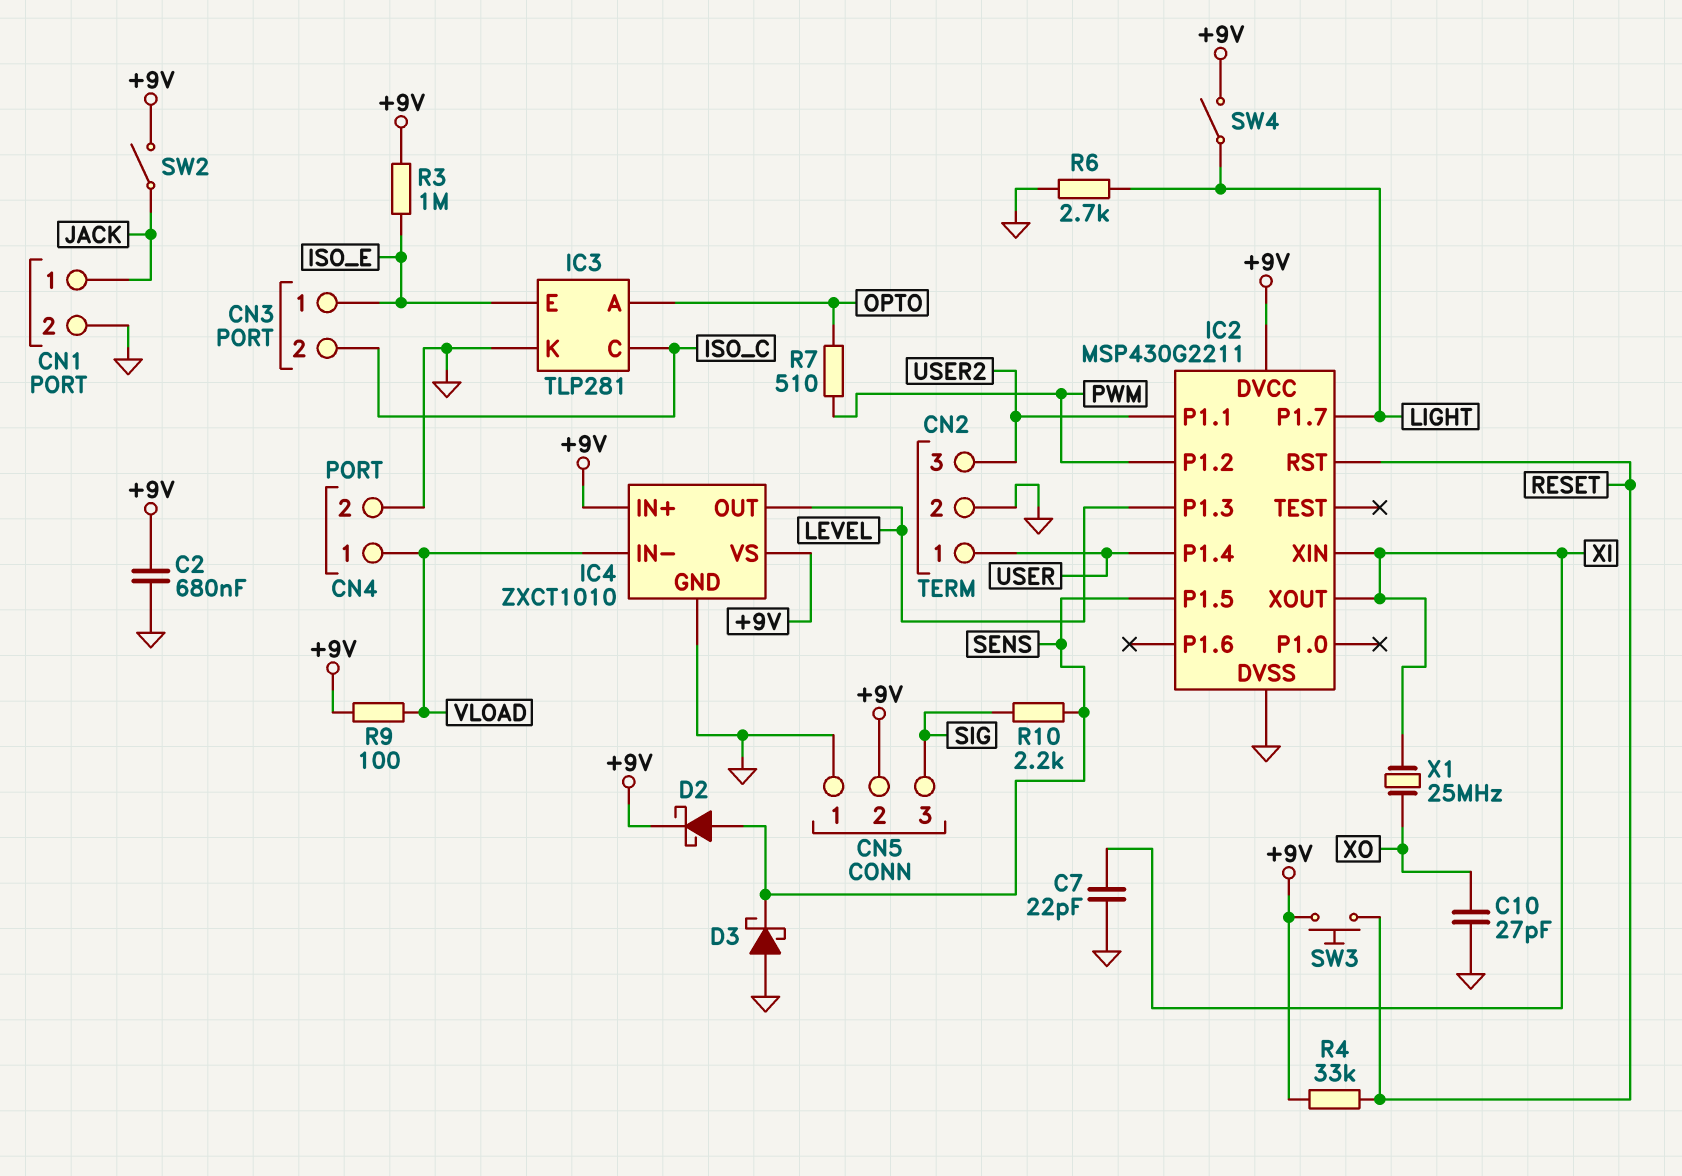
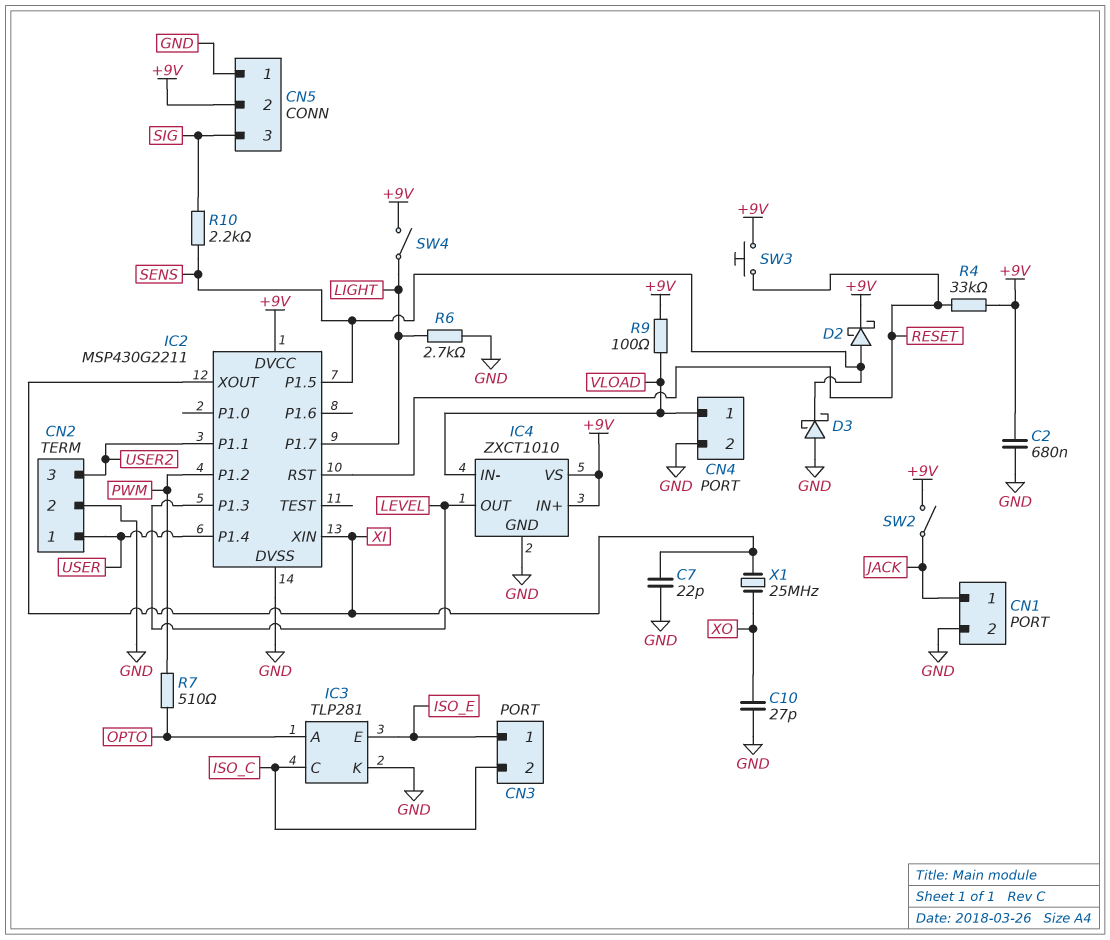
R3: 1M (+9V, ISO_E) -> none

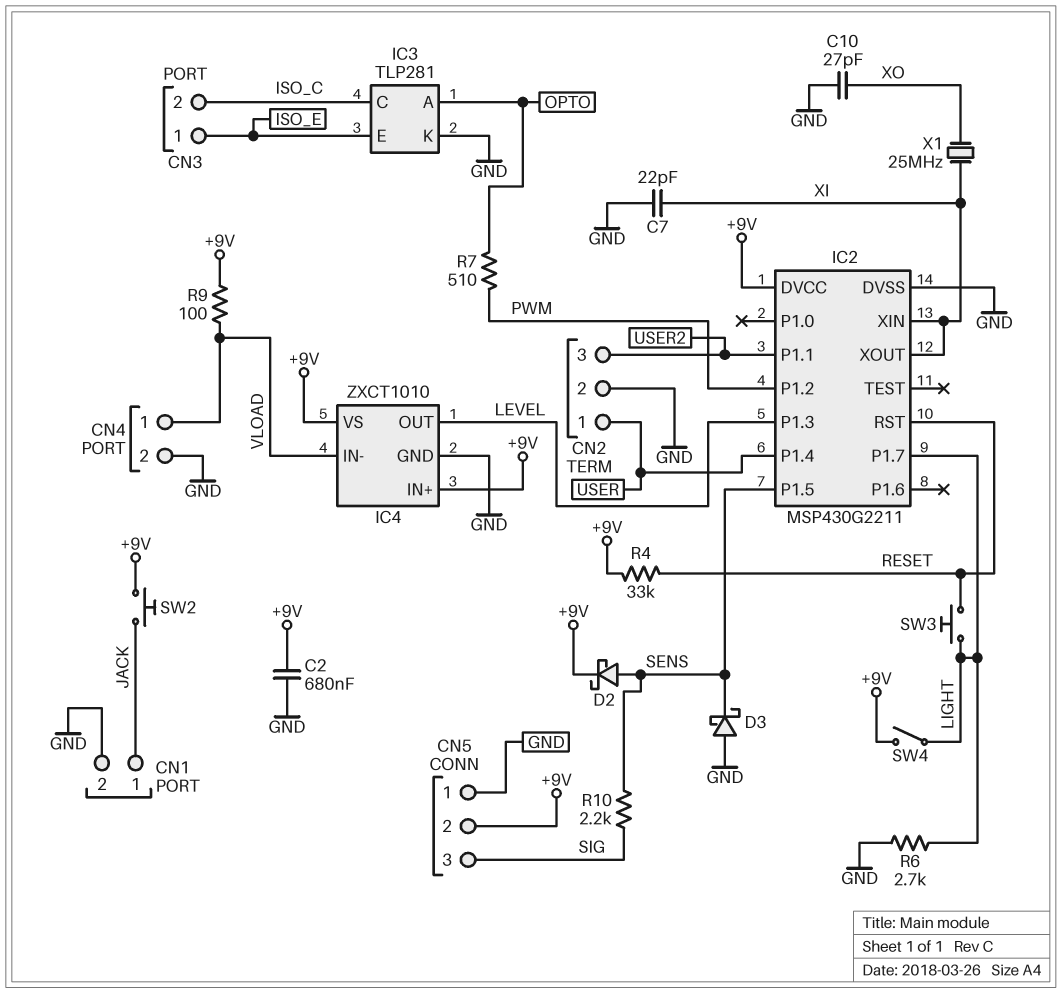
SW2: switch (+9V, JACK) -> button (+9V, JACK)
SW3: button (+9V, RESET) -> button (LIGHT, RESET)

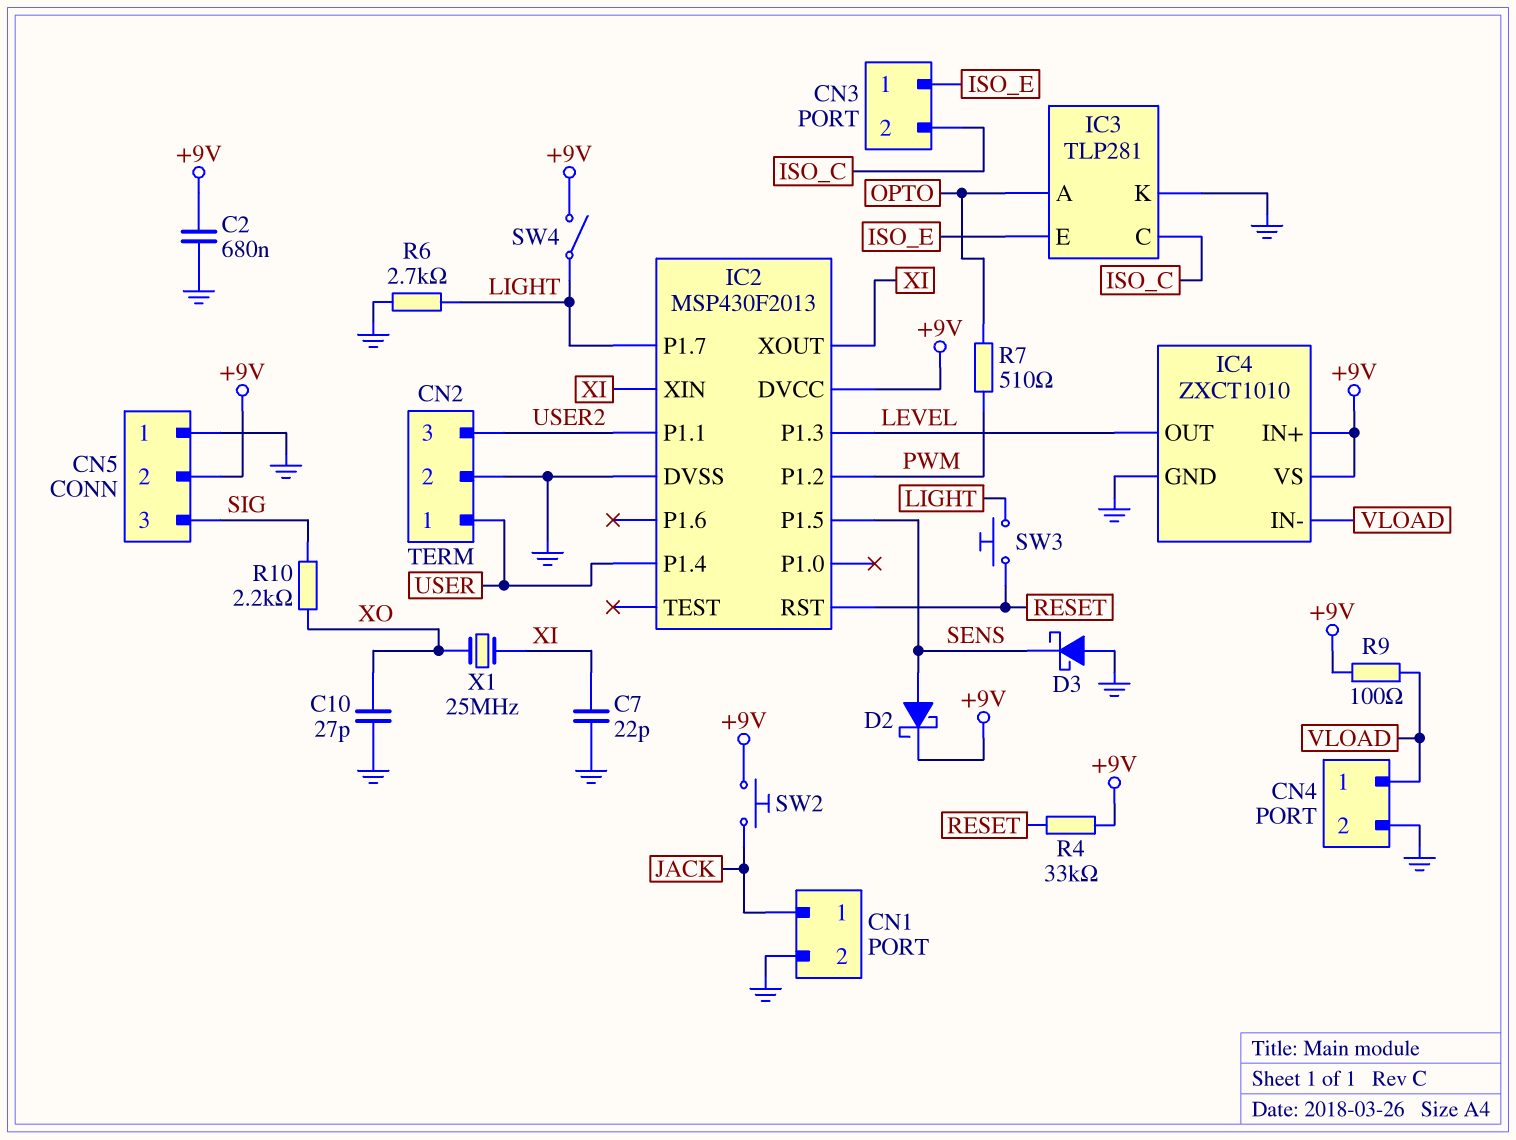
IC2: MSP430G2211 -> MSP430F2013
R10: 2.2k (SENS, SIG) -> 2.2k (SIG, XO)

